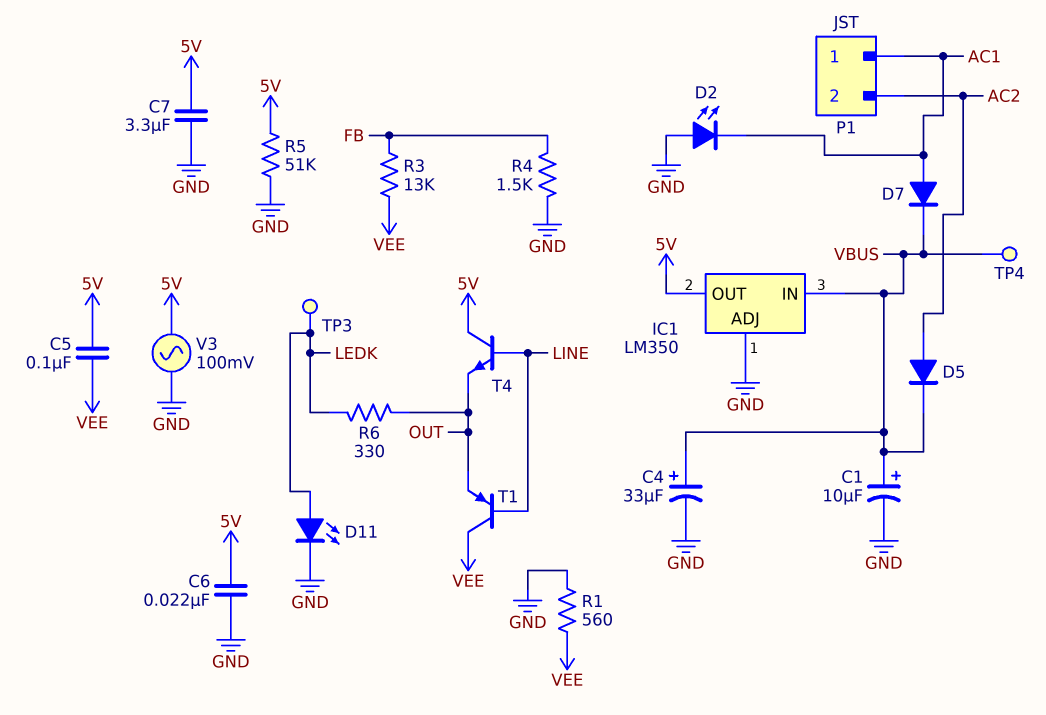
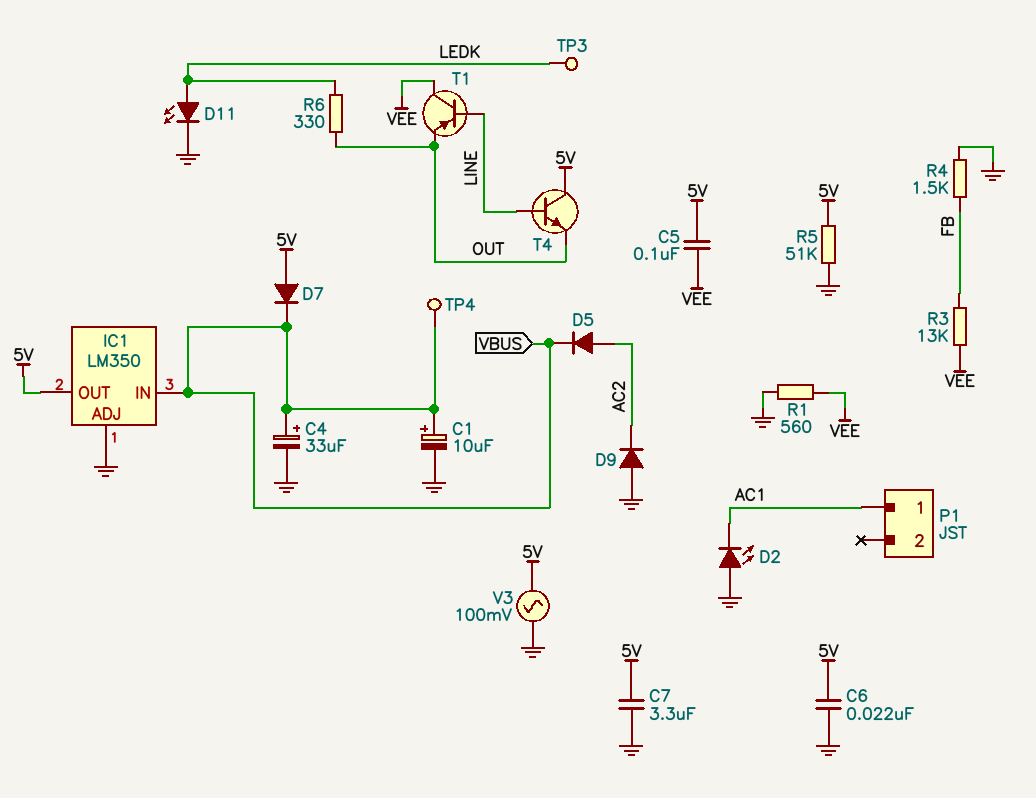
D7: diode (A AC1, K VBUS) -> diode (A 5V, K VBUS)
D9: none -> diode (A GND, K AC2)
P1 pin 2: AC2 -> none

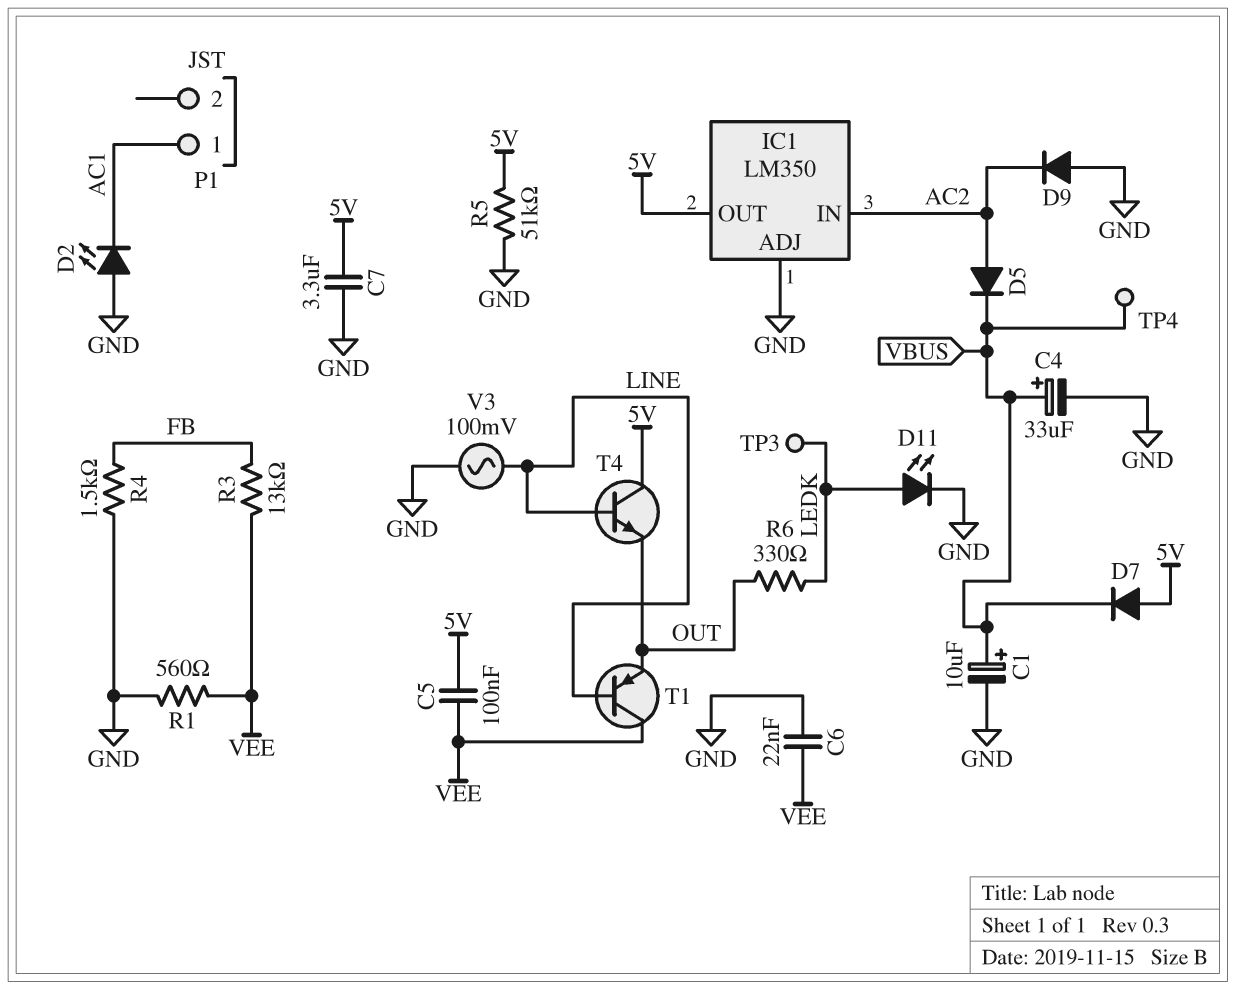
C6: 22nF (5V, GND) -> 22nF (GND, VEE)
IC1 pin IN: VBUS -> AC2
V3: AC 100mV (5V, GND) -> AC 100mV (GND, LINE)

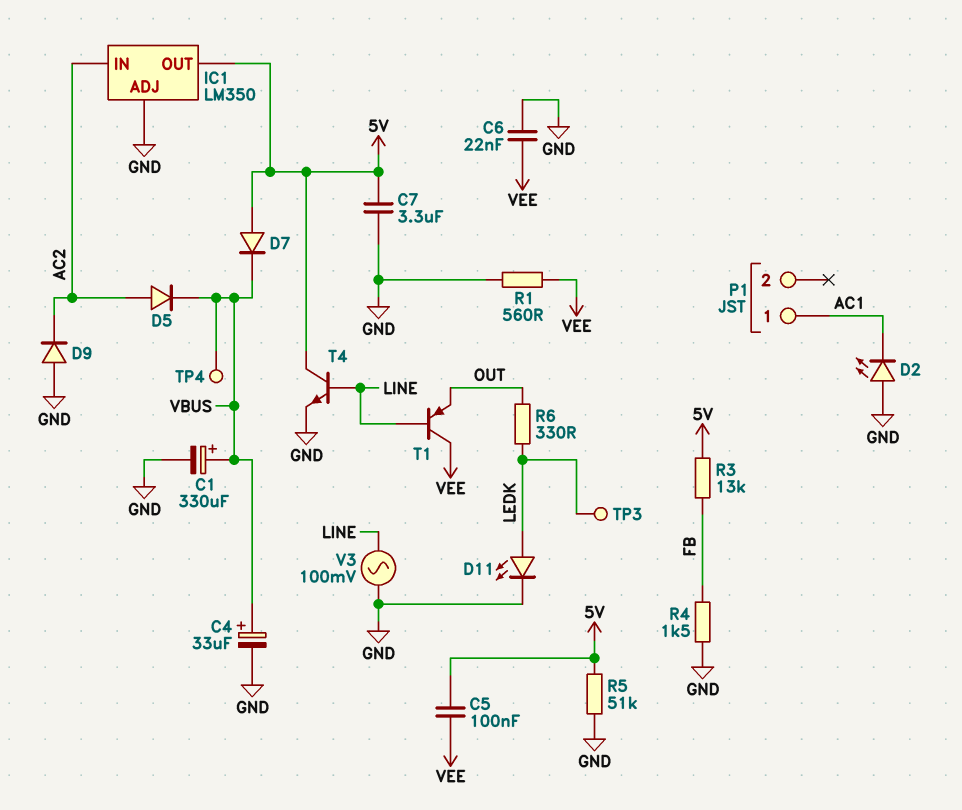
C1: 10uF (plus VBUS, minus GND) -> 330uF (plus VBUS, minus GND)
R3: 13k (FB, VEE) -> 13k (5V, FB)
T4: NPN (B LINE, C 5V, E OUT) -> NPN (B LINE, C 5V, E GND)

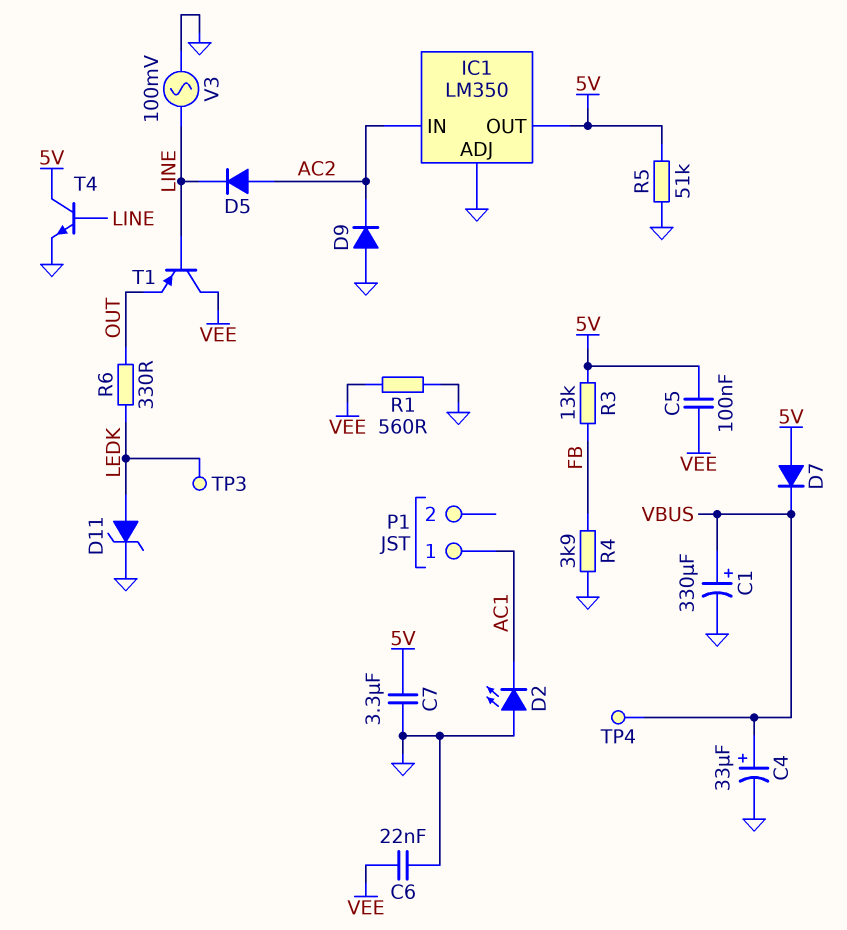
D5: diode (A AC2, K VBUS) -> diode (A AC2, K LINE)
D11: LED (A LEDK, K GND) -> zener (A LEDK, K GND)
R4: 1.5k (FB, GND) -> 3.9k (FB, GND)

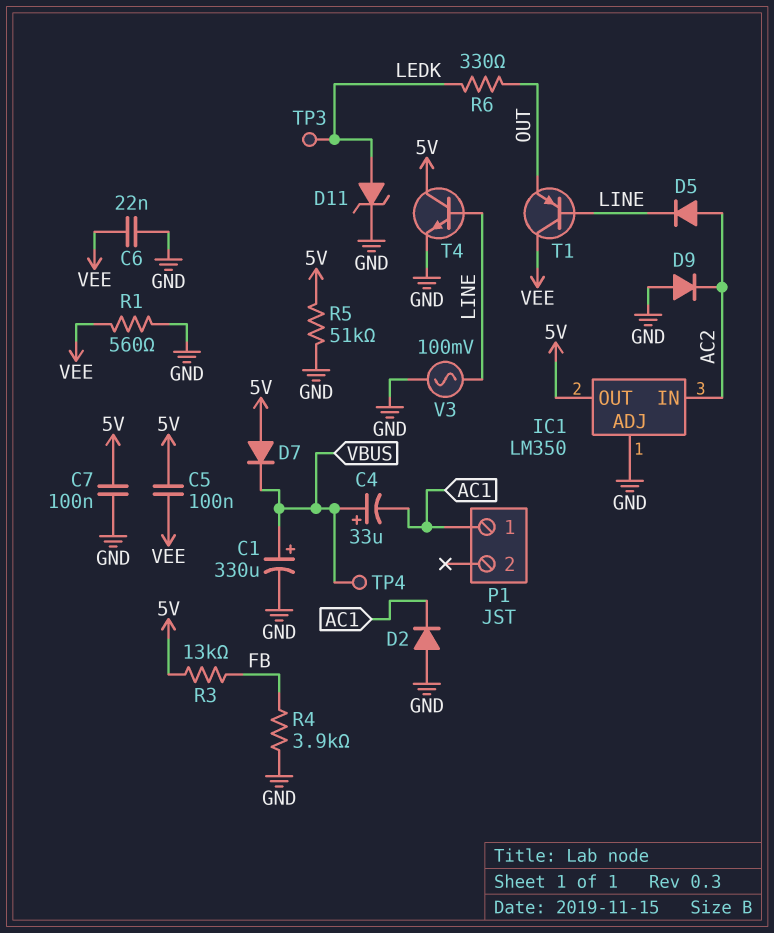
C4: 33uF (plus VBUS, minus GND) -> 33uF (plus VBUS, minus AC1)
C7: 3.3uF (5V, GND) -> 100nF (5V, GND)
D2: LED (A GND, K AC1) -> diode (A GND, K AC1)

